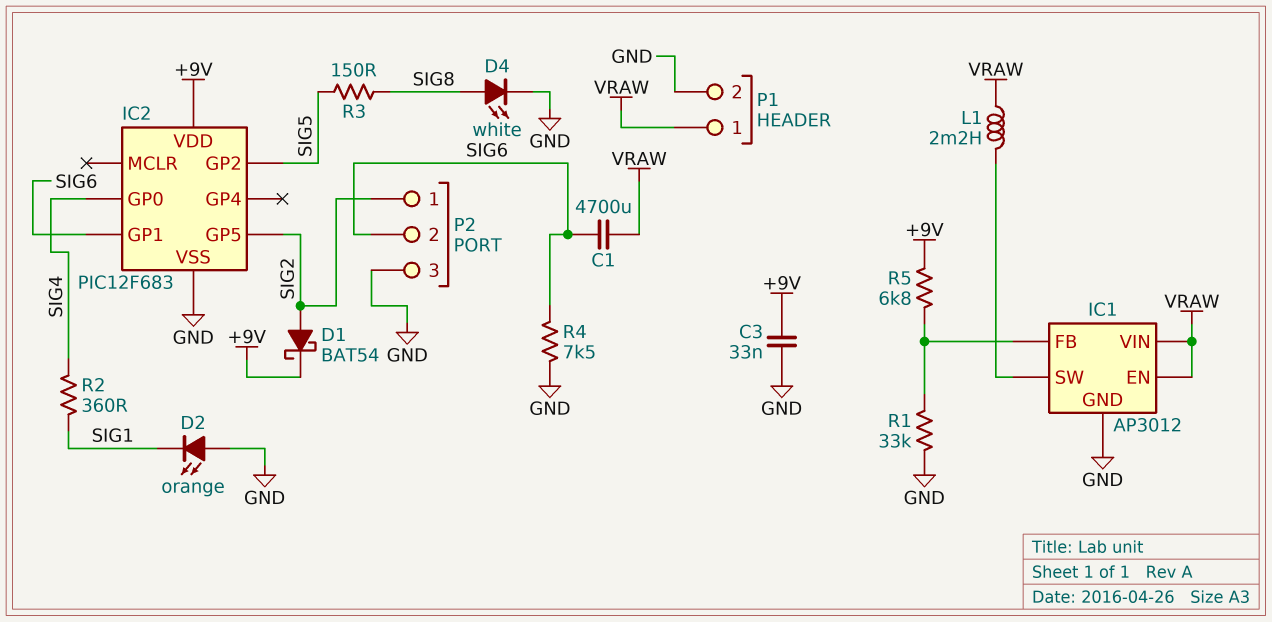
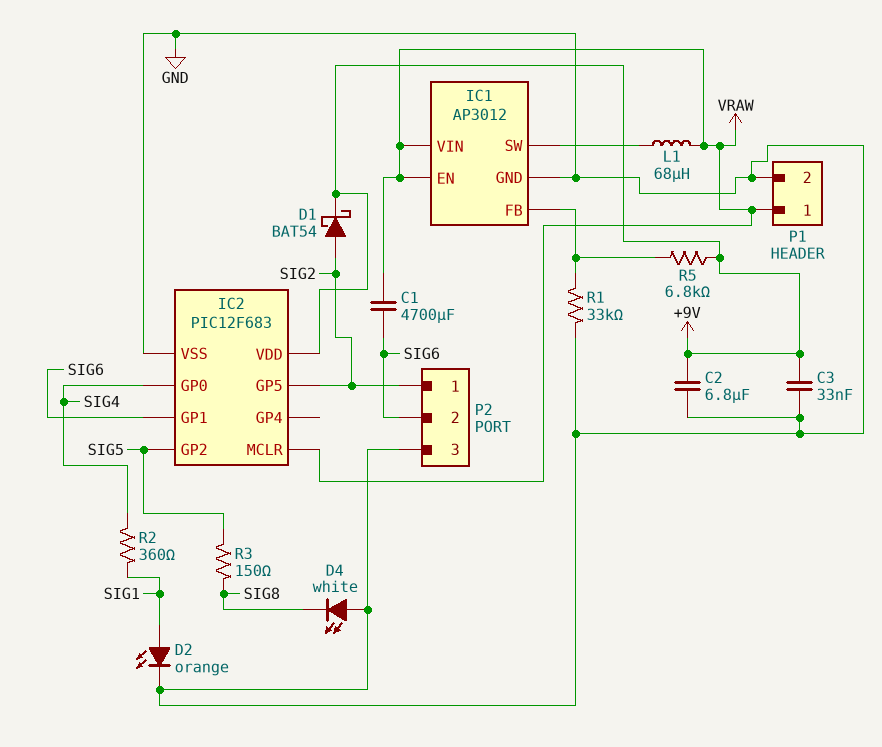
C2: none -> 6.8uF (+9V, GND)
D2: LED orange (A GND, K SIG1) -> LED orange (A SIG1, K GND)
D4: LED white (A SIG8, K GND) -> LED white (A GND, K SIG8)
IC2 pin MCLR: none -> VRAW
L1: 2.2mH (IC1/SW, VRAW) -> 68uH (IC1/SW, VRAW)
R4: 7.5k (GND, SIG6) -> none

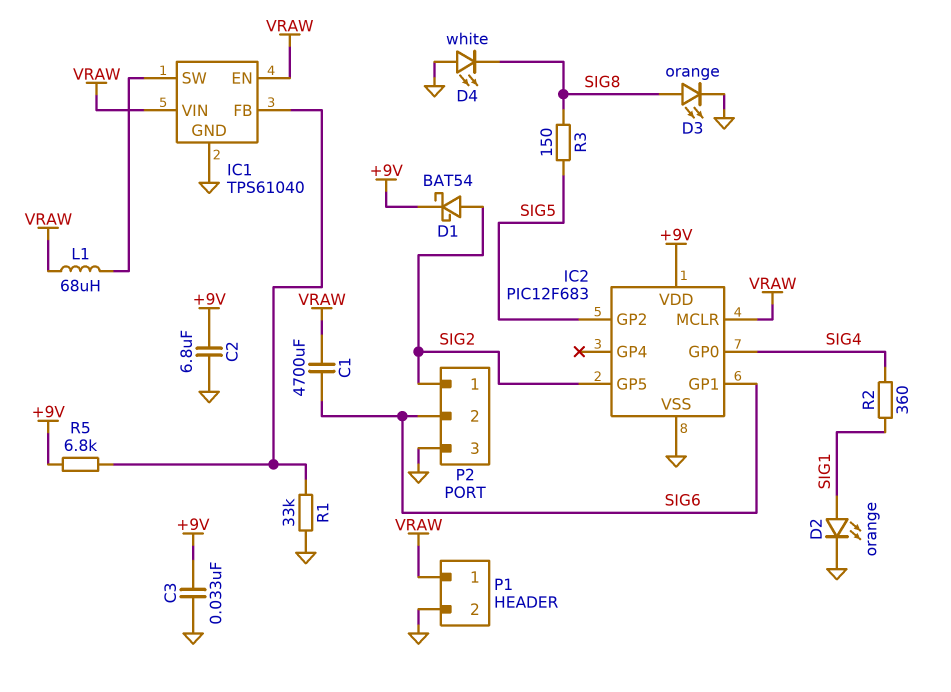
D3: none -> LED orange (A SIG8, K GND)
IC1: AP3012 -> TPS61040

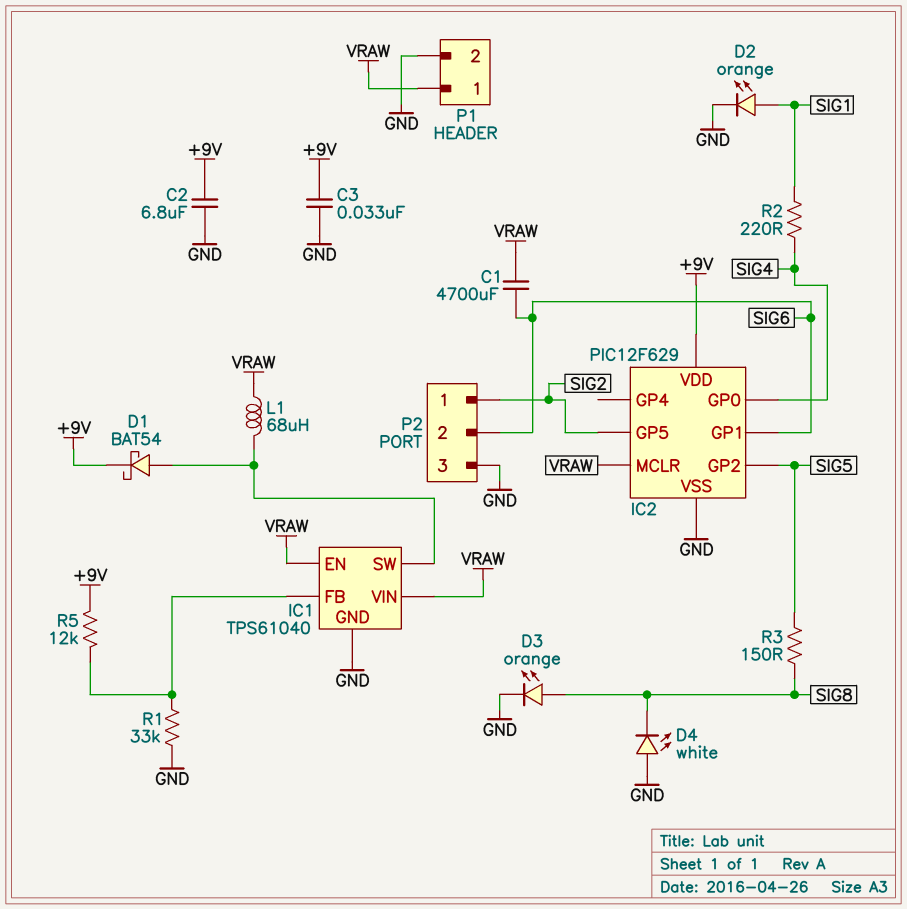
D1: schottky BAT54 (A SIG2, K +9V) -> schottky BAT54 (A IC1/SW, K +9V)
IC2: PIC12F683 -> PIC12F629
R2: 360 (SIG1, SIG4) -> 220 (SIG1, SIG4)
R5: 6.8k (+9V, IC1/FB) -> 12k (+9V, IC1/FB)

